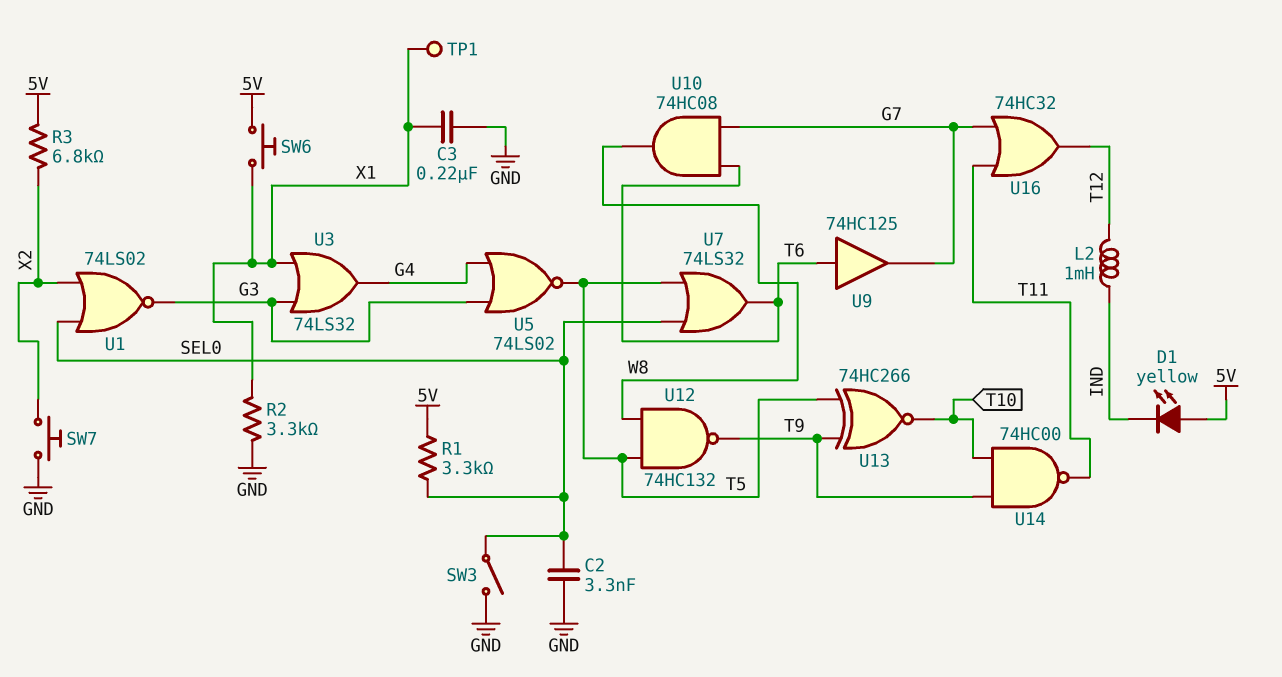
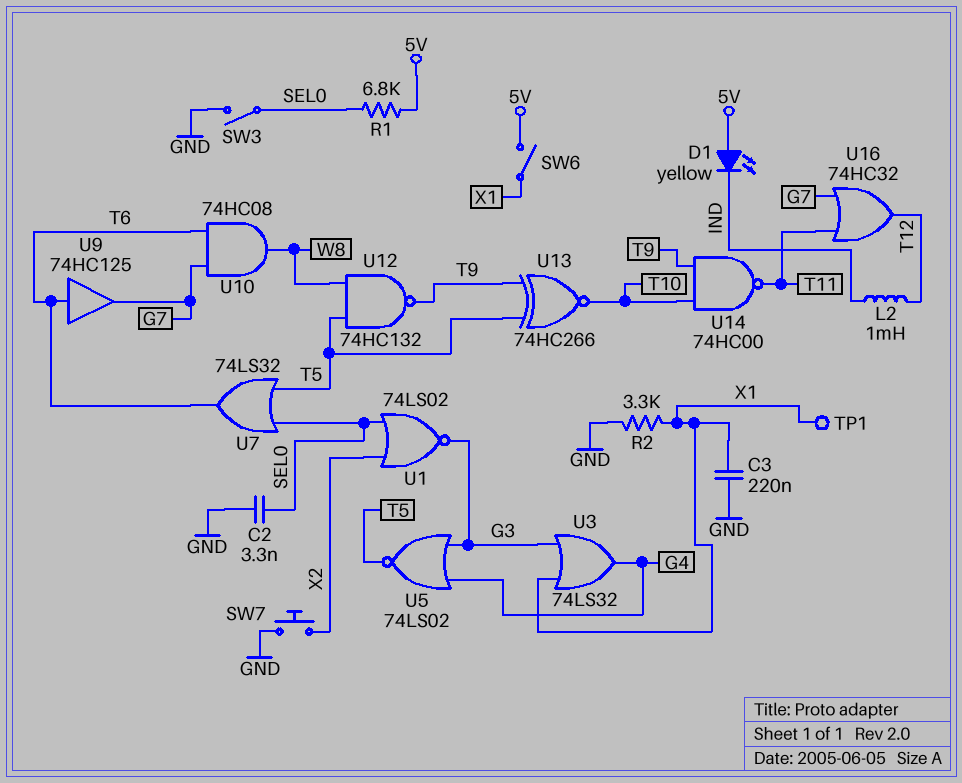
R1: 3.3k (5V, SEL0) -> 6.8k (5V, SEL0)
R3: 6.8k (5V, X2) -> none
SW6: button (5V, X1) -> switch (5V, X1)

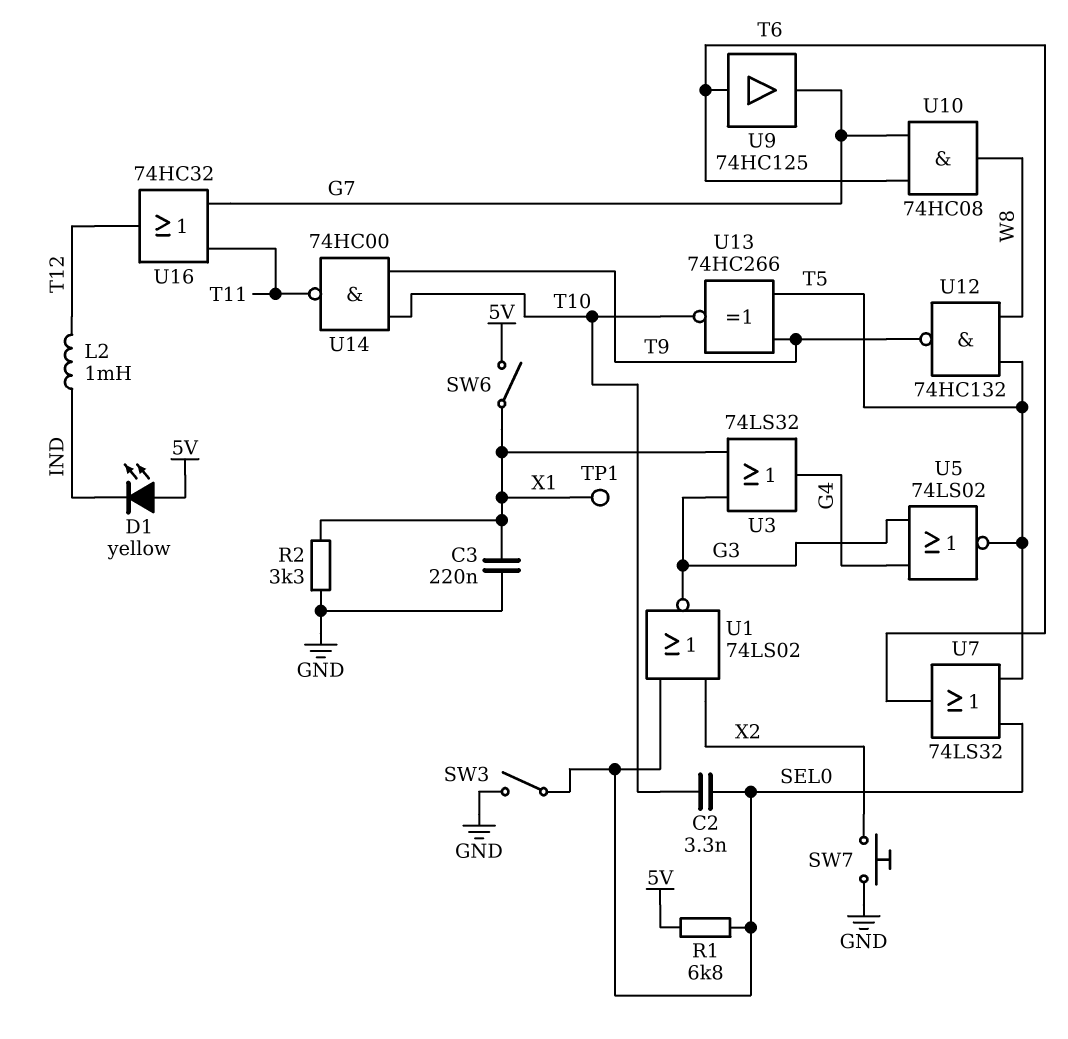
C2: 3.3nF (GND, SEL0) -> 3.3nF (SEL0, T10)

